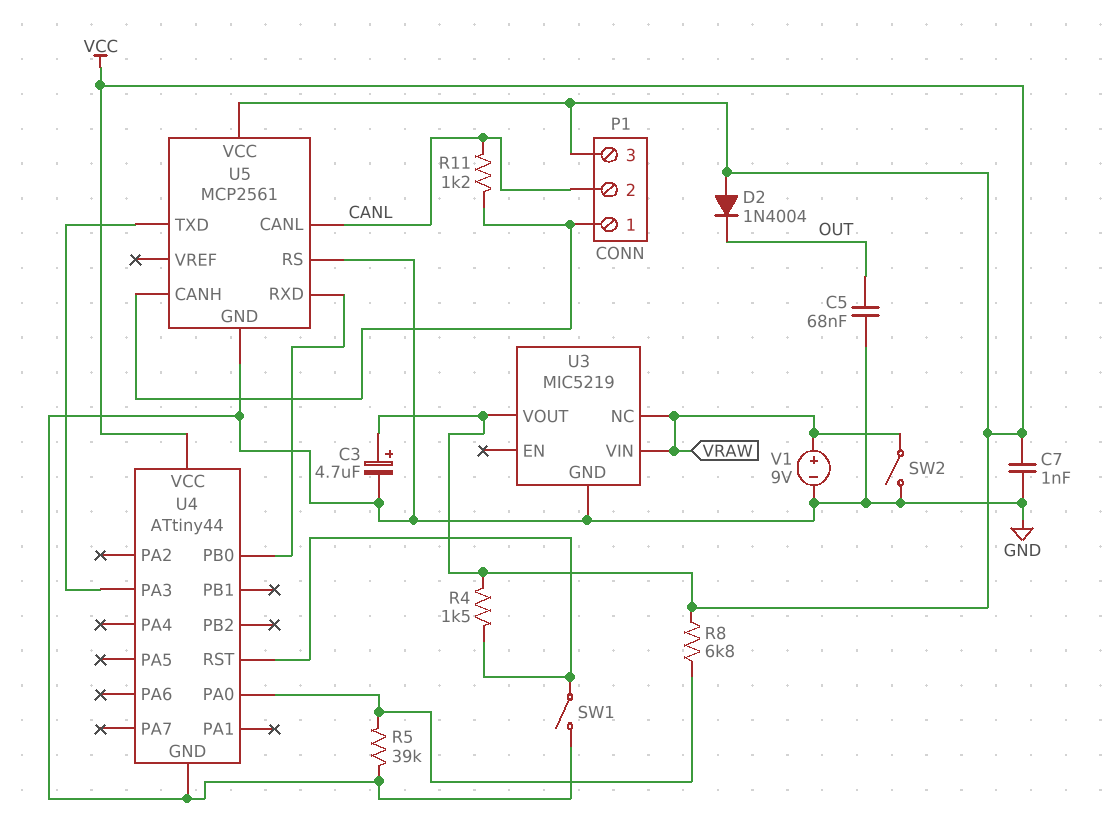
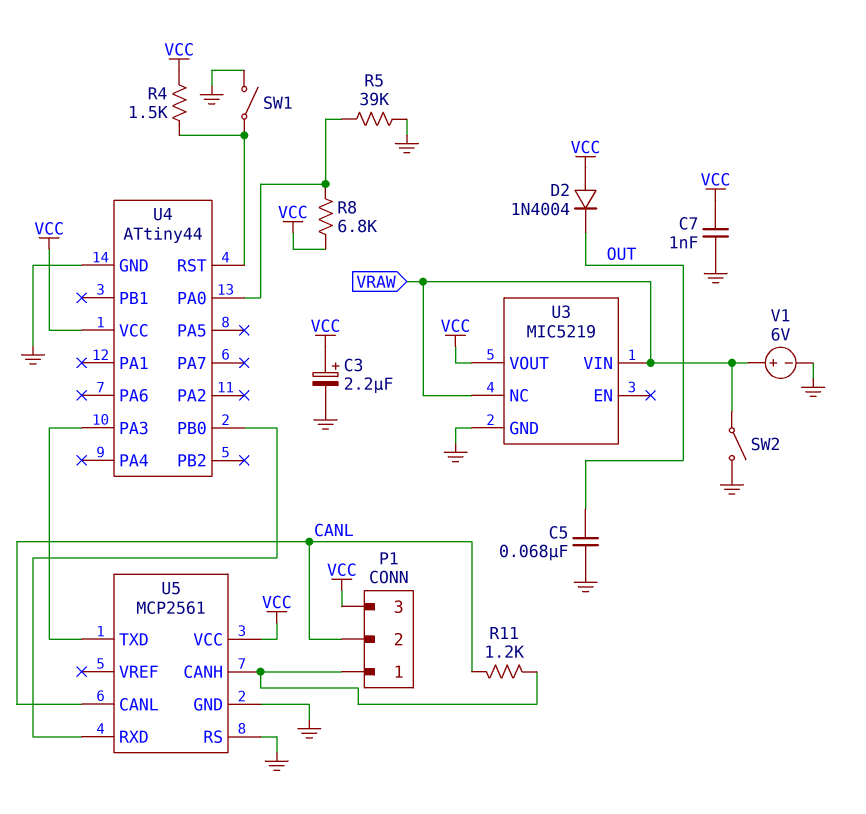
C3: 4.7uF (plus VCC, minus GND) -> 2.2uF (plus VCC, minus GND)
V1: 9V (plus VRAW, minus GND) -> 6V (plus VRAW, minus GND)

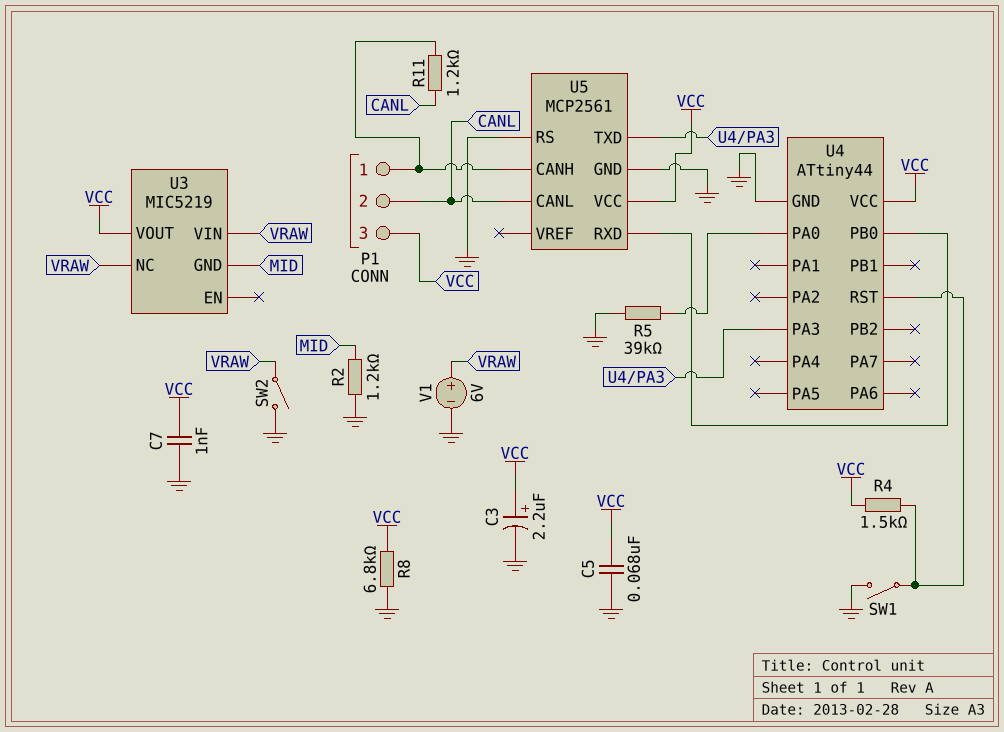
C5: 68nF (GND, OUT) -> 68nF (GND, VCC)
D2: diode 1N4004 (A VCC, K OUT) -> none
R2: none -> 1.2k (GND, MID)
R8: 6.8k (U4/PA0, VCC) -> 6.8k (GND, VCC)
U3 pin GND: GND -> MID

